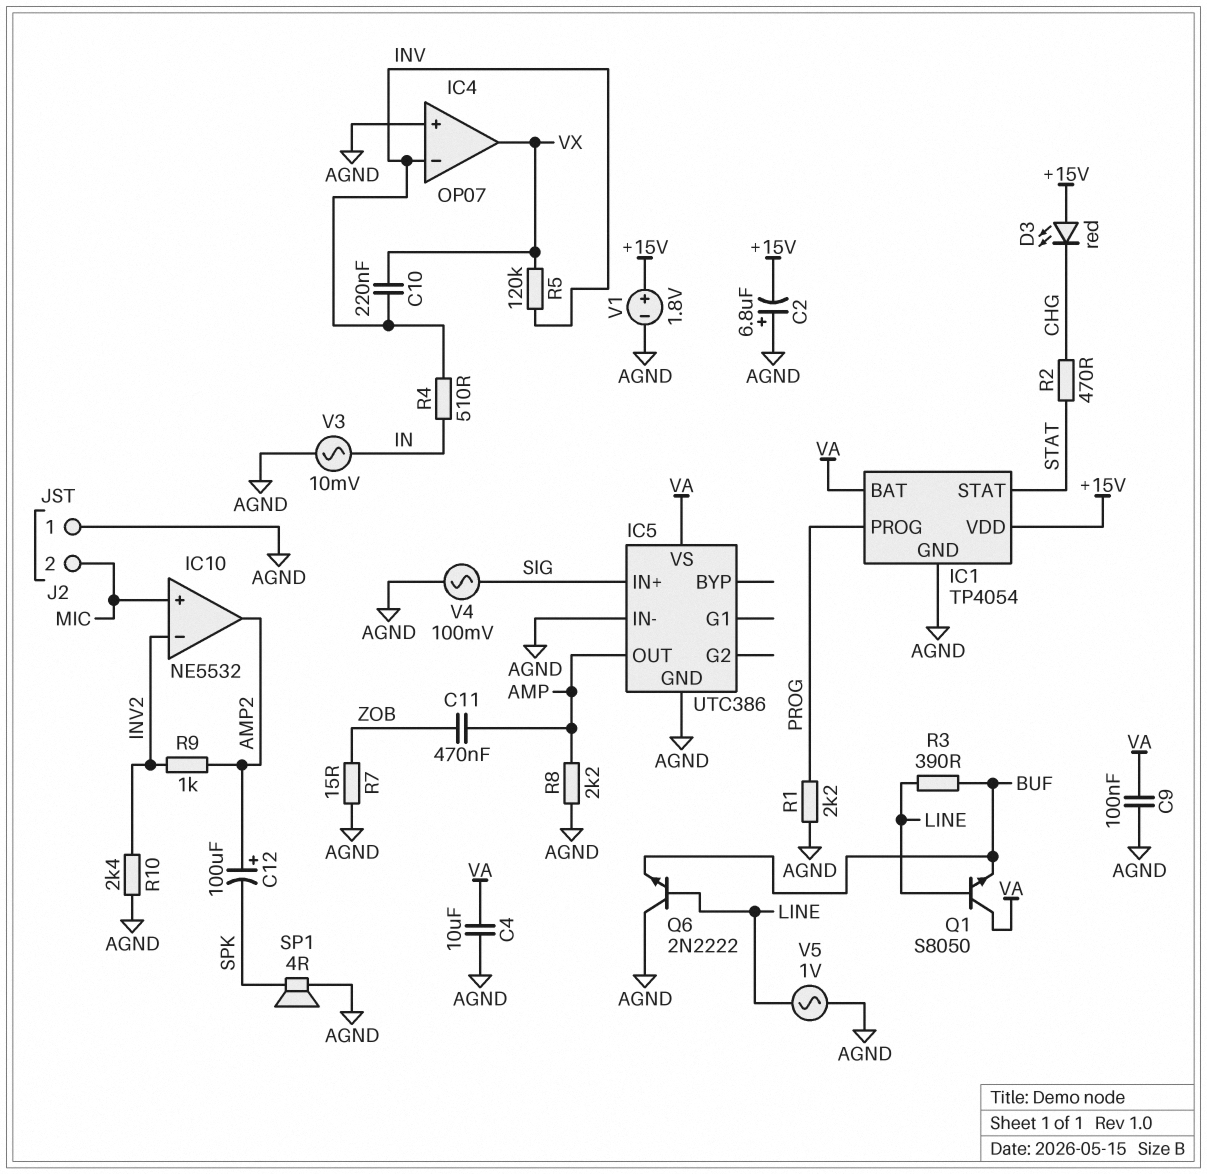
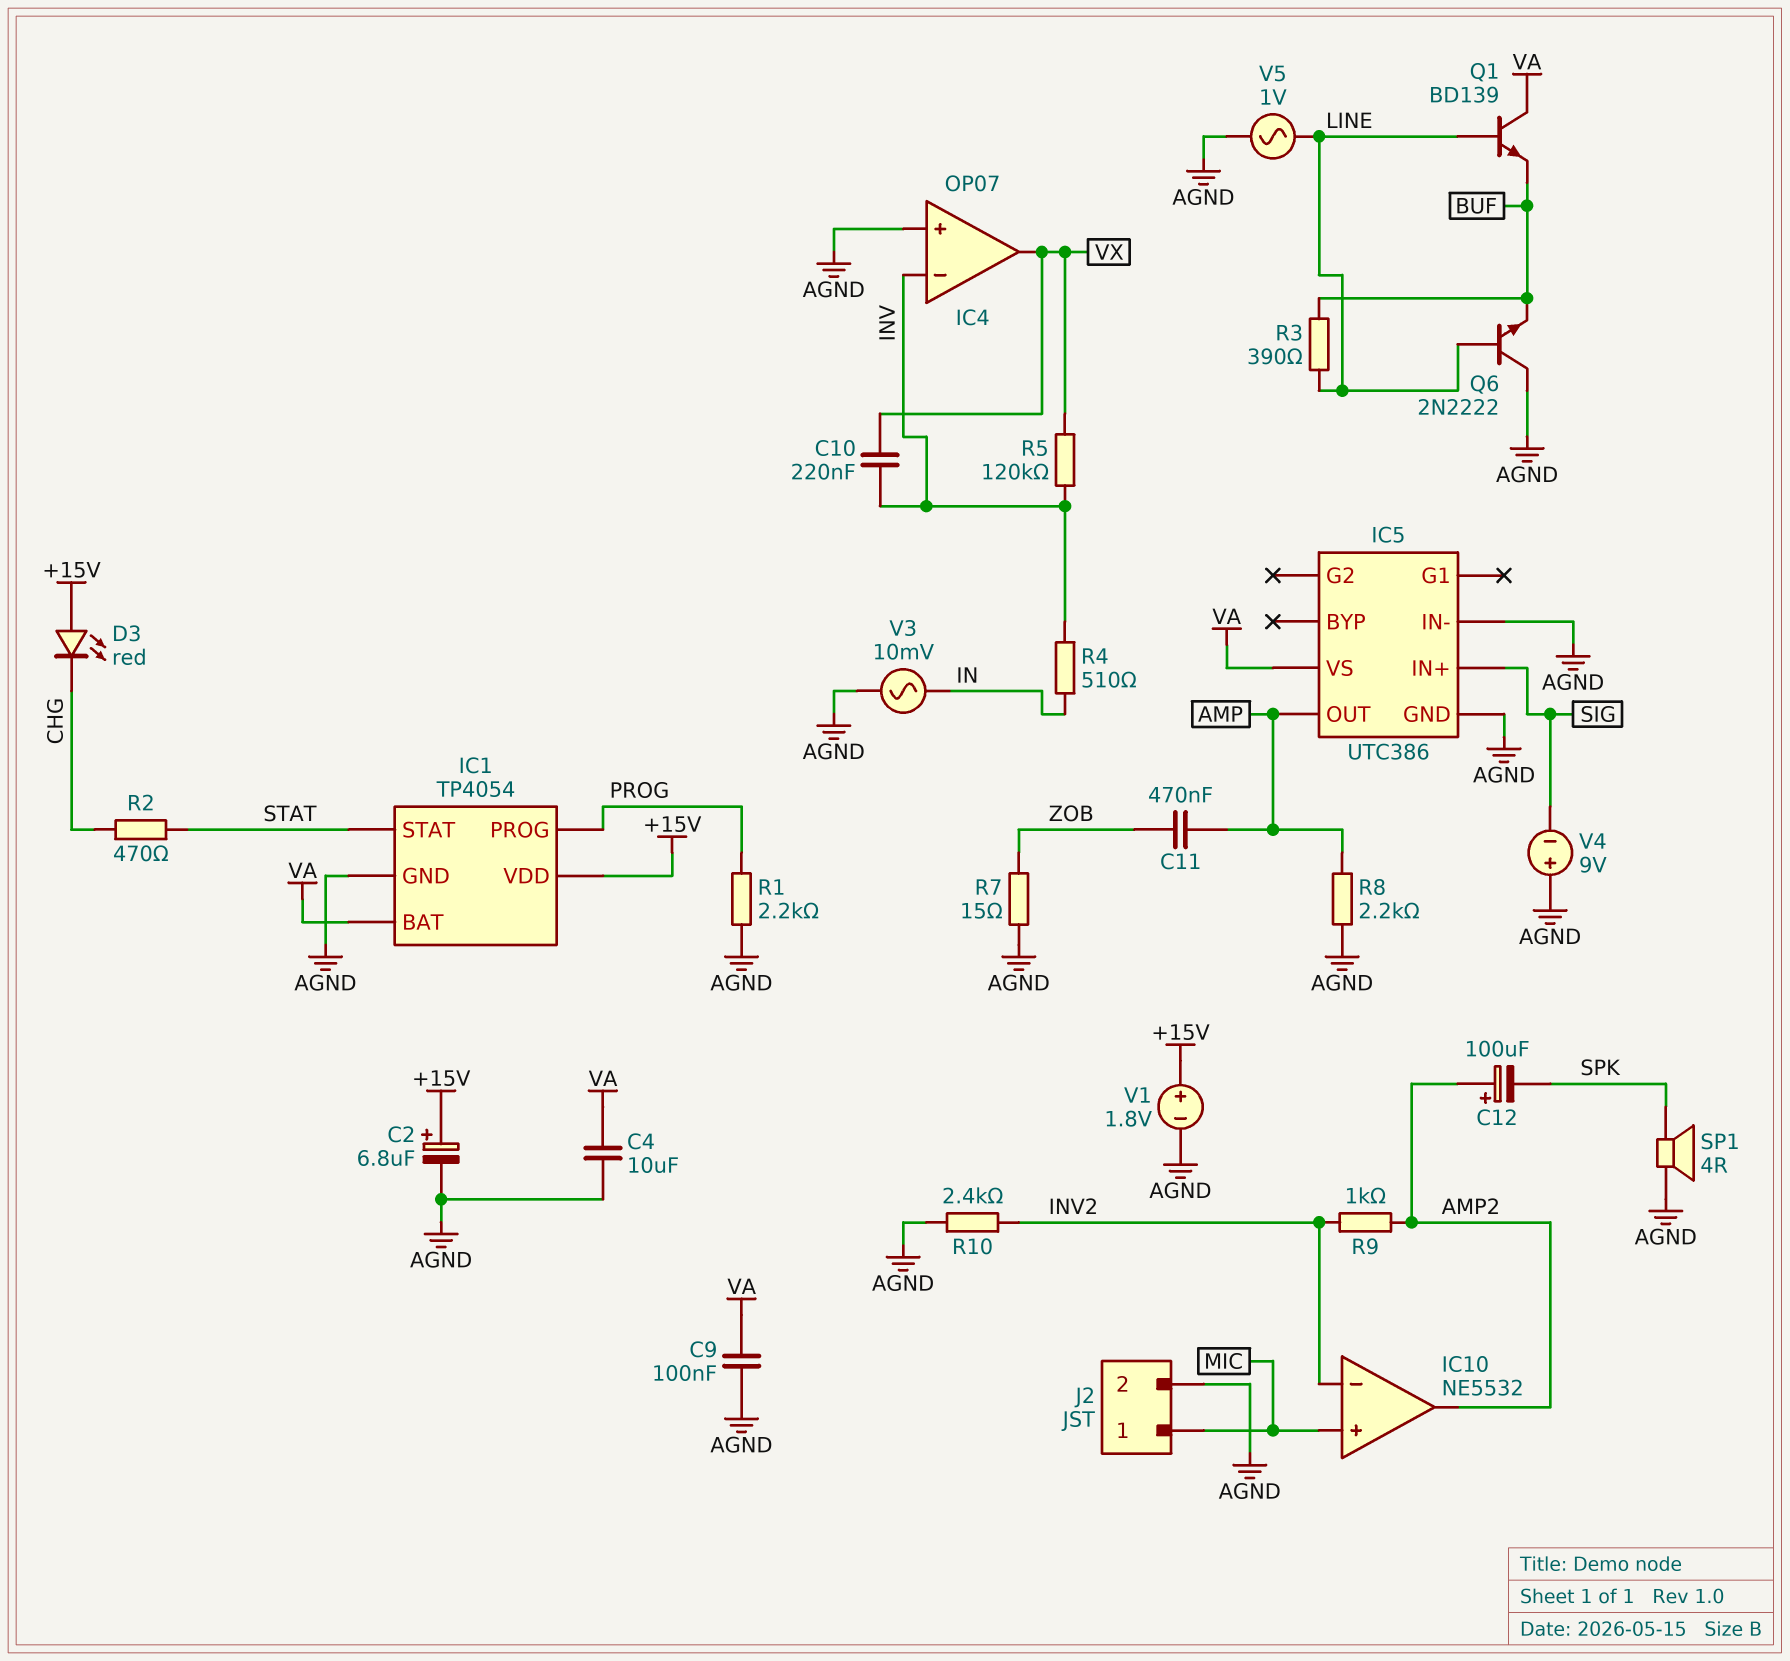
C2: 6.8uF (plus AGND, minus +15V) -> 6.8uF (plus +15V, minus AGND)
J2 pin 1: AGND -> MIC
J2 pin 2: MIC -> AGND
Q1: NPN S8050 (B LINE, C VA, E BUF) -> NPN BD139 (B LINE, C VA, E BUF)
V4: AC 100mV (AGND, SIG) -> 9V (plus AGND, minus SIG)

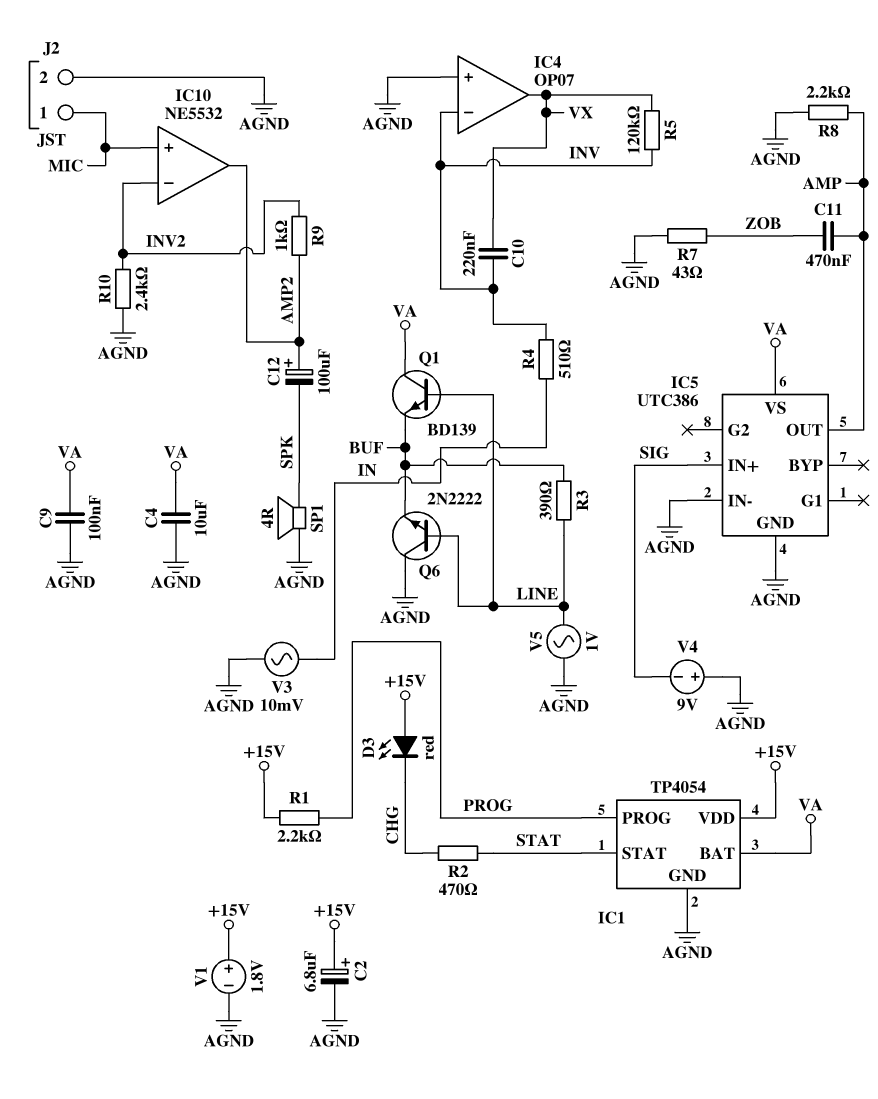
R1: 2.2k (AGND, PROG) -> 2.2k (+15V, PROG)
R7: 15 (AGND, ZOB) -> 43 (AGND, ZOB)

